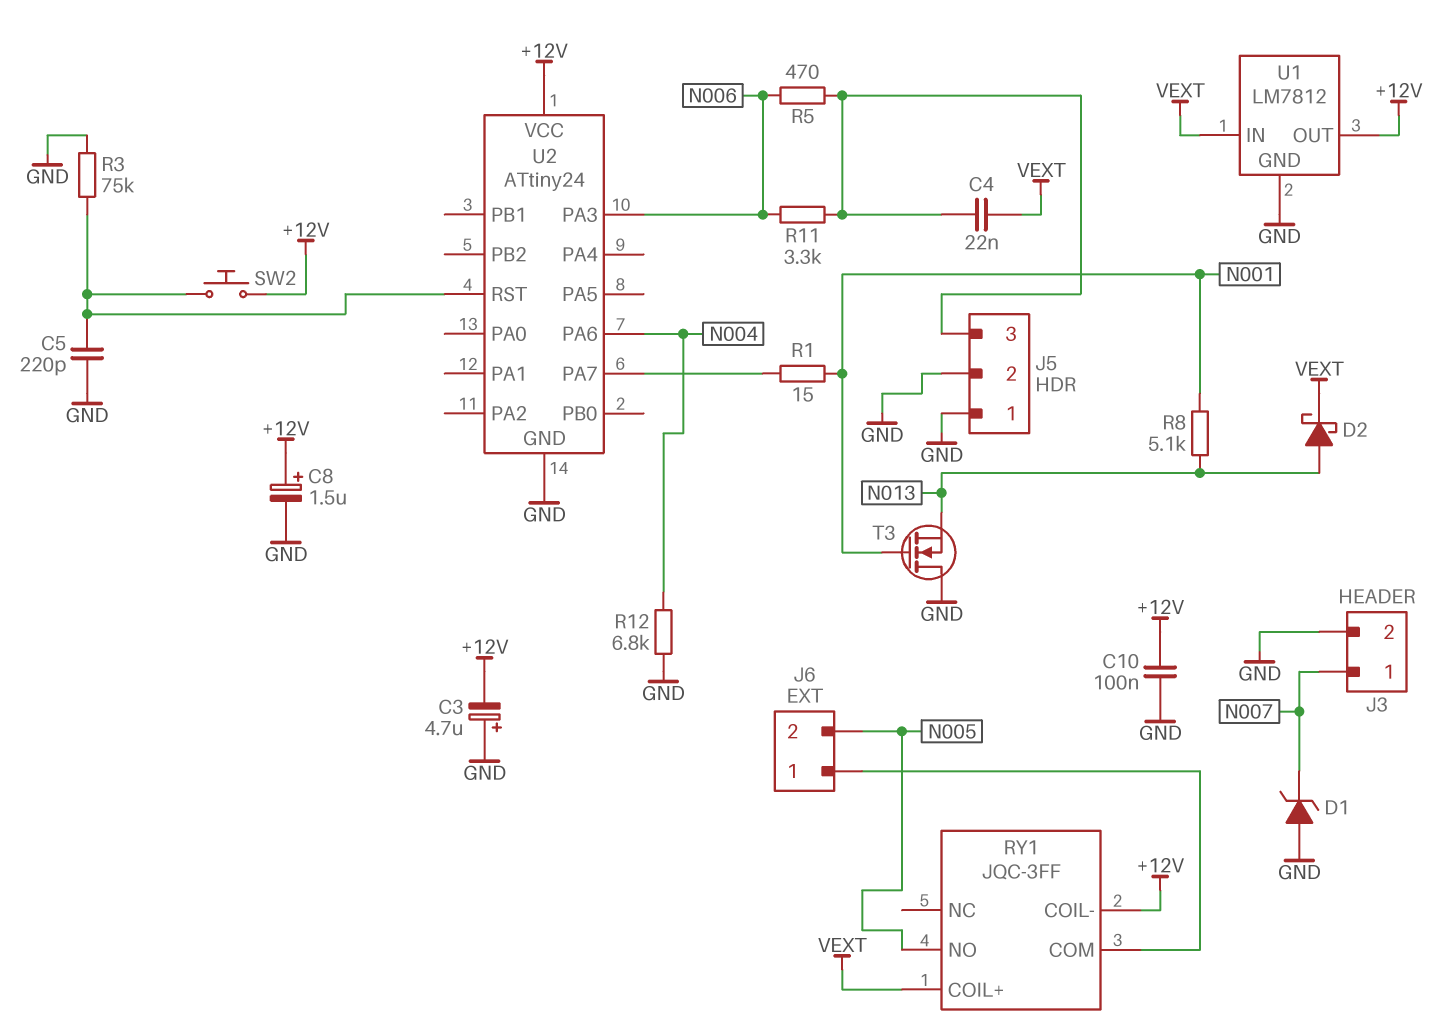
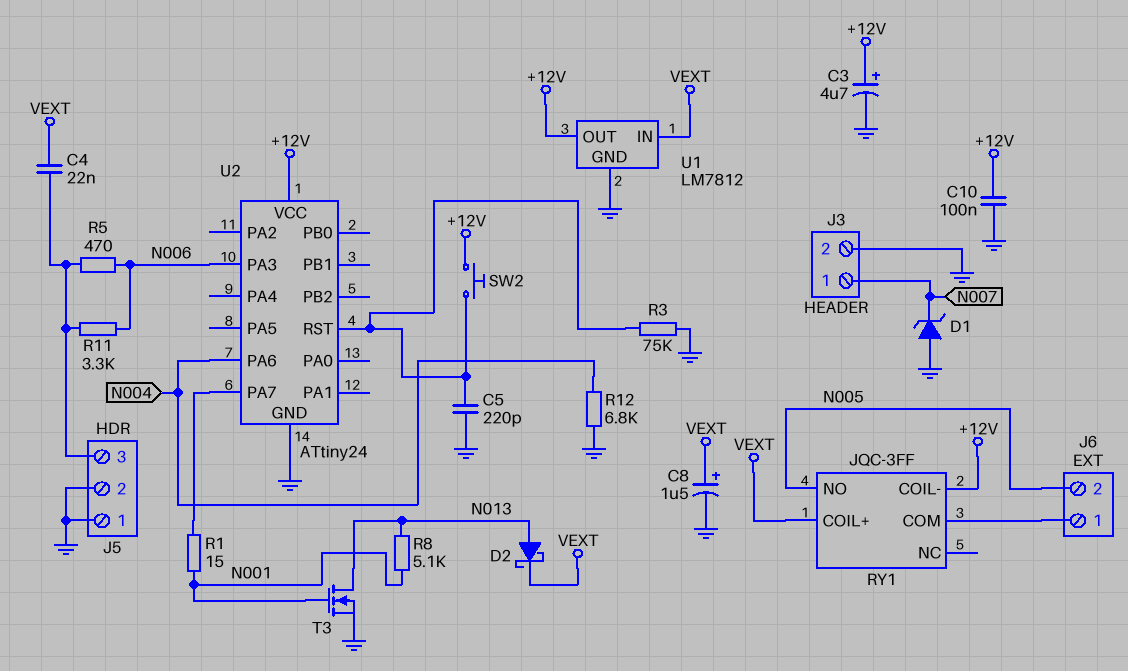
C3: 4.7uF (plus GND, minus +12V) -> 4.7uF (plus +12V, minus GND)
C8: 1.5uF (plus +12V, minus GND) -> 1.5uF (plus VEXT, minus GND)
T3: NMOS (G N001, D GND, S N013) -> NMOS (G N001, D N013, S GND)

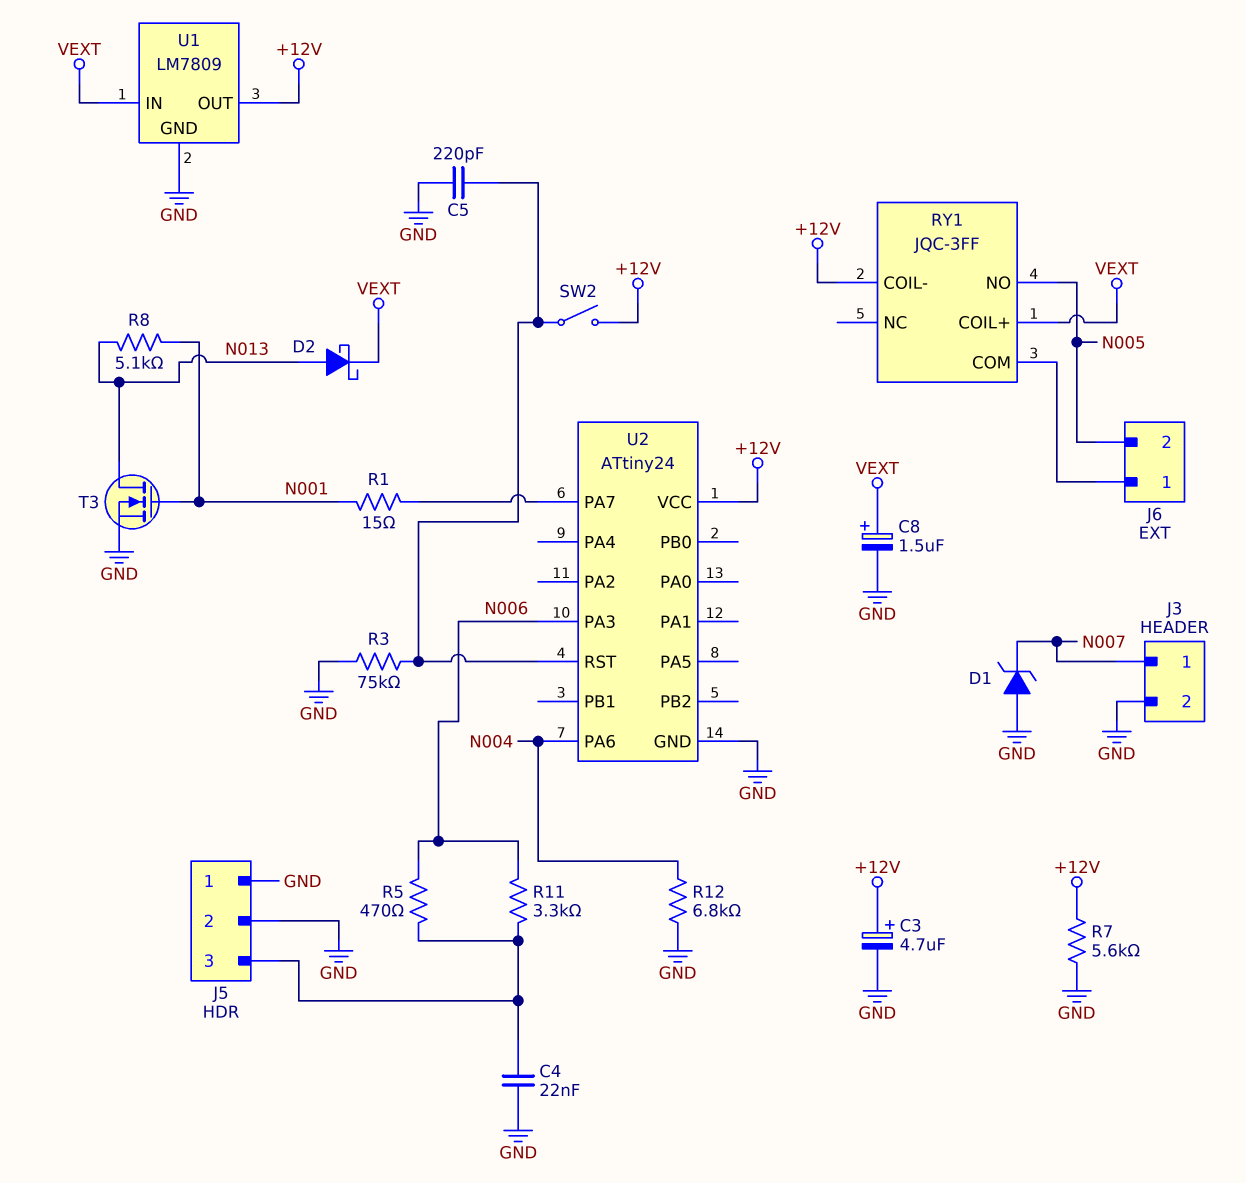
C4: 22nF (J5/3, VEXT) -> 22nF (GND, J5/3)
C10: 100nF (+12V, GND) -> none
R7: none -> 5.6k (+12V, GND)
SW2: button (+12V, U2/RST) -> switch (+12V, U2/RST)
U1: LM7812 -> LM7809

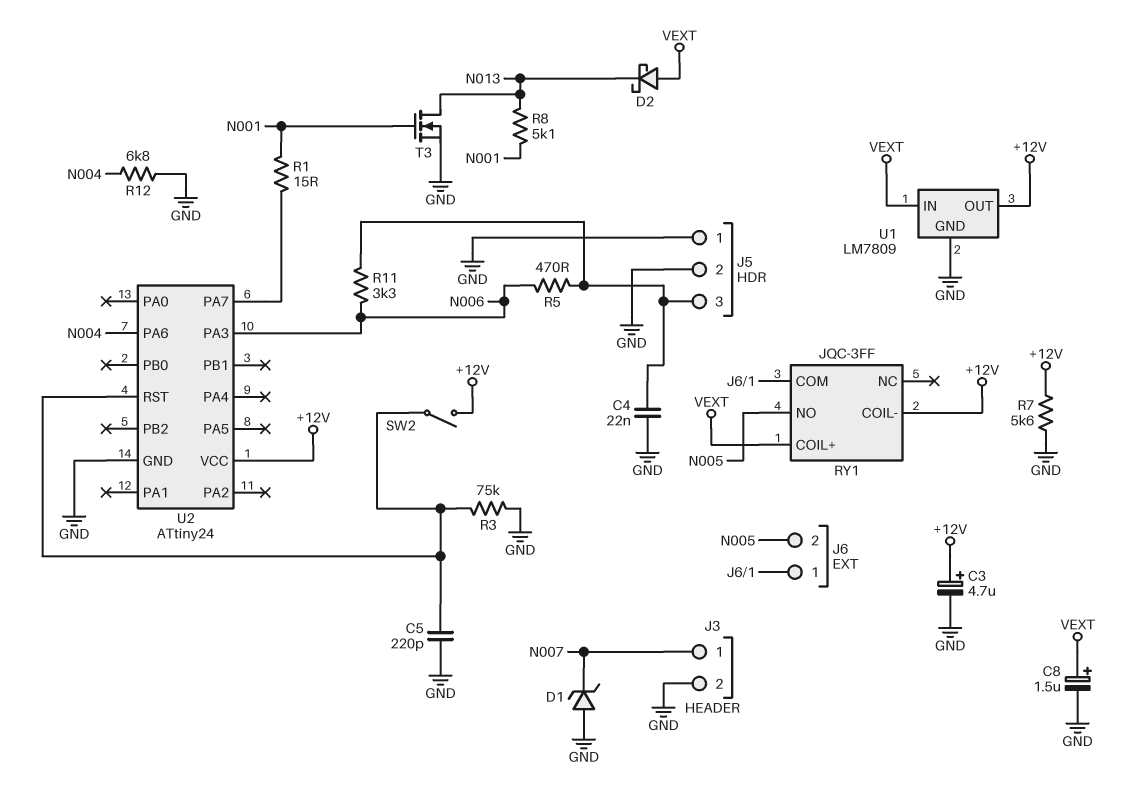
D2: schottky (A N013, K VEXT) -> schottky (A VEXT, K N013)

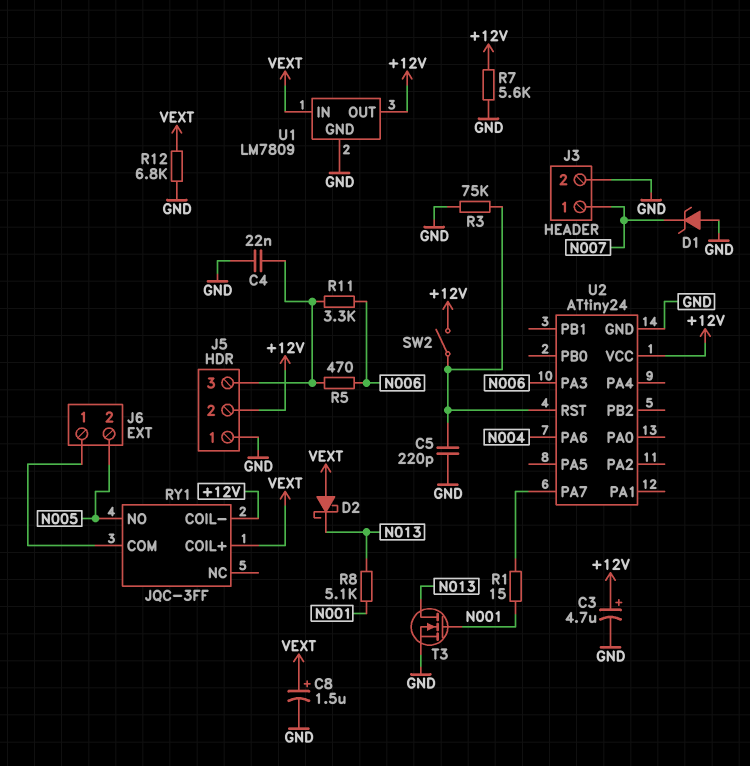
J5 pin 2: GND -> +12V
R12: 6.8k (GND, N004) -> 6.8k (GND, VEXT)

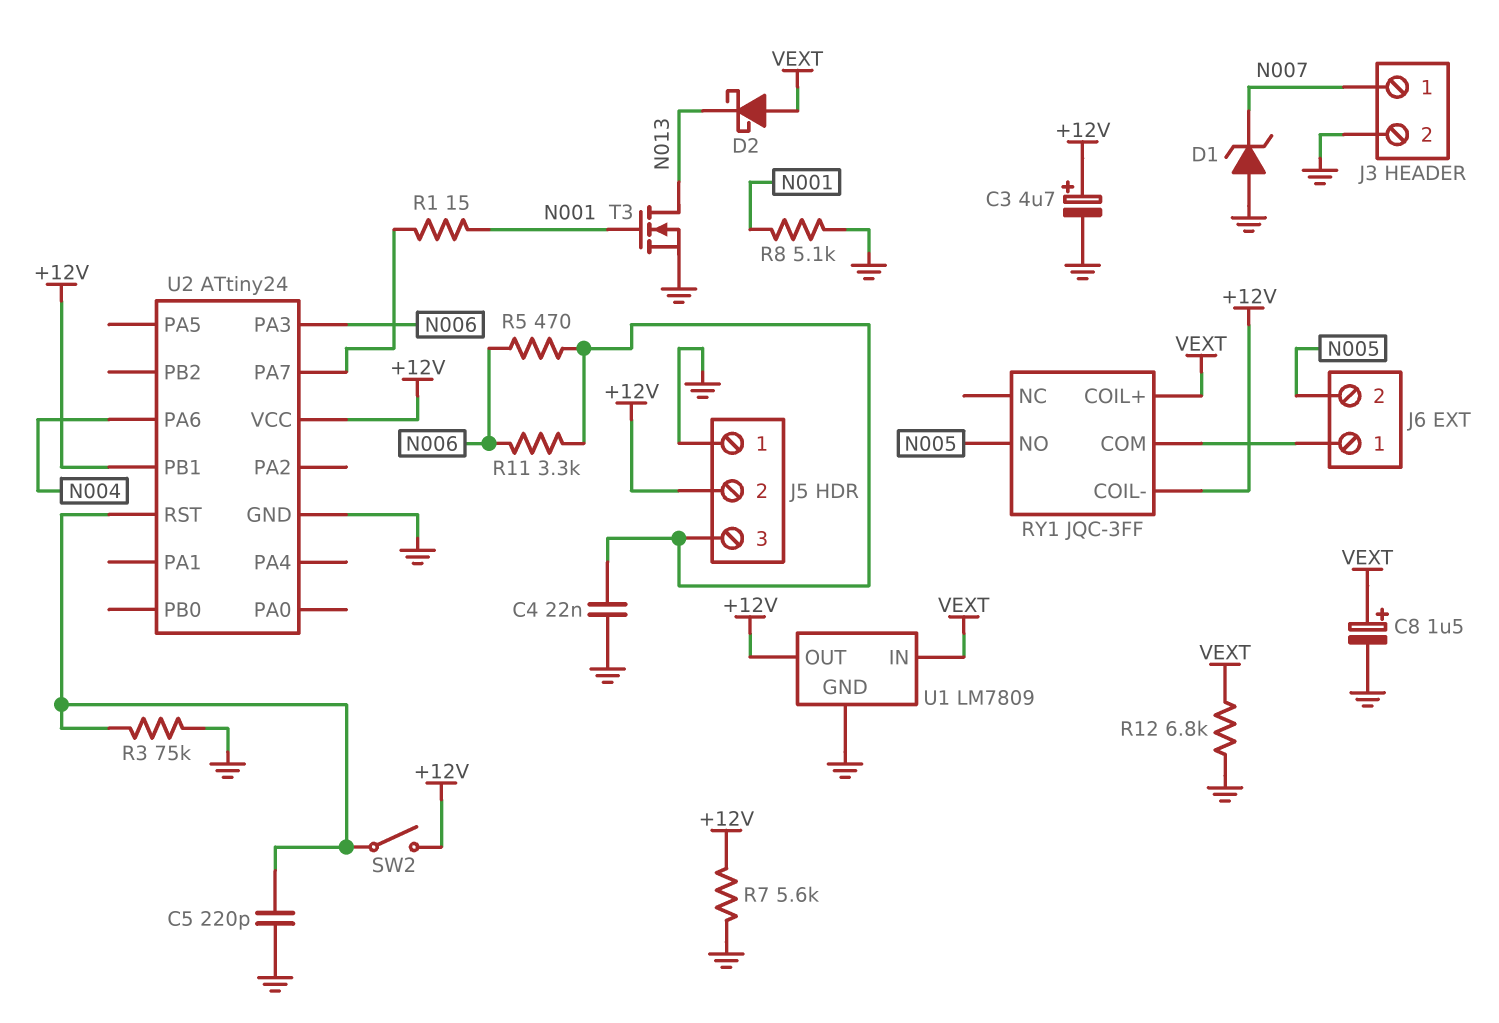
R8: 5.1k (N001, N013) -> 5.1k (GND, N001)
U2 pin PB1: none -> +12V

